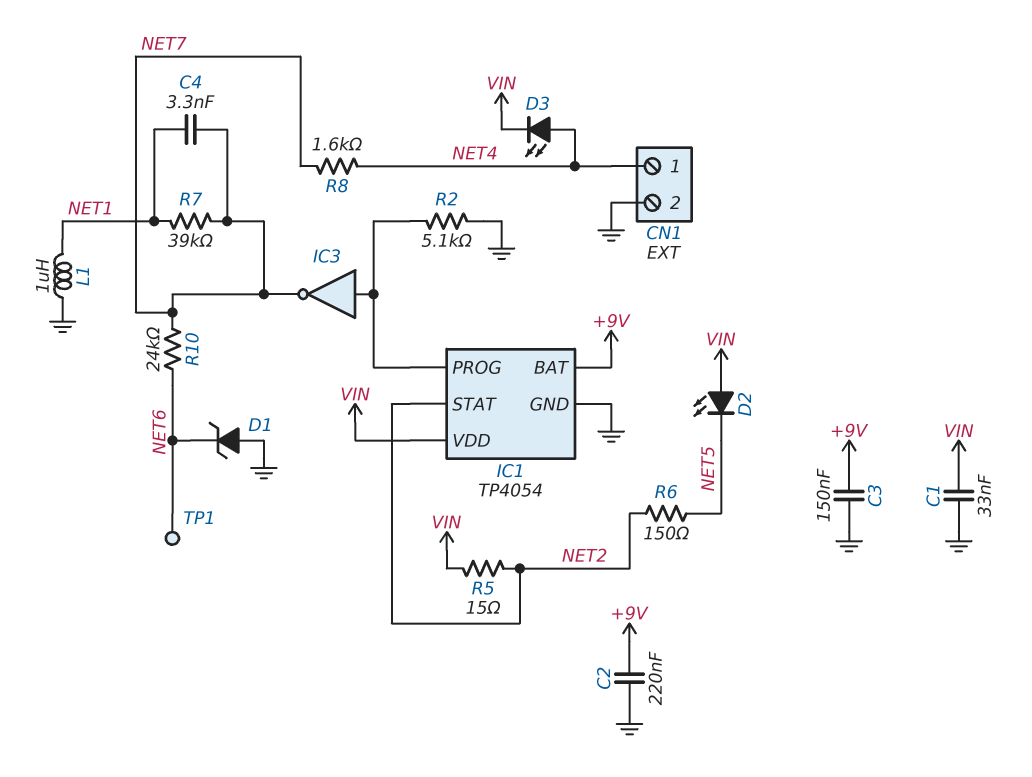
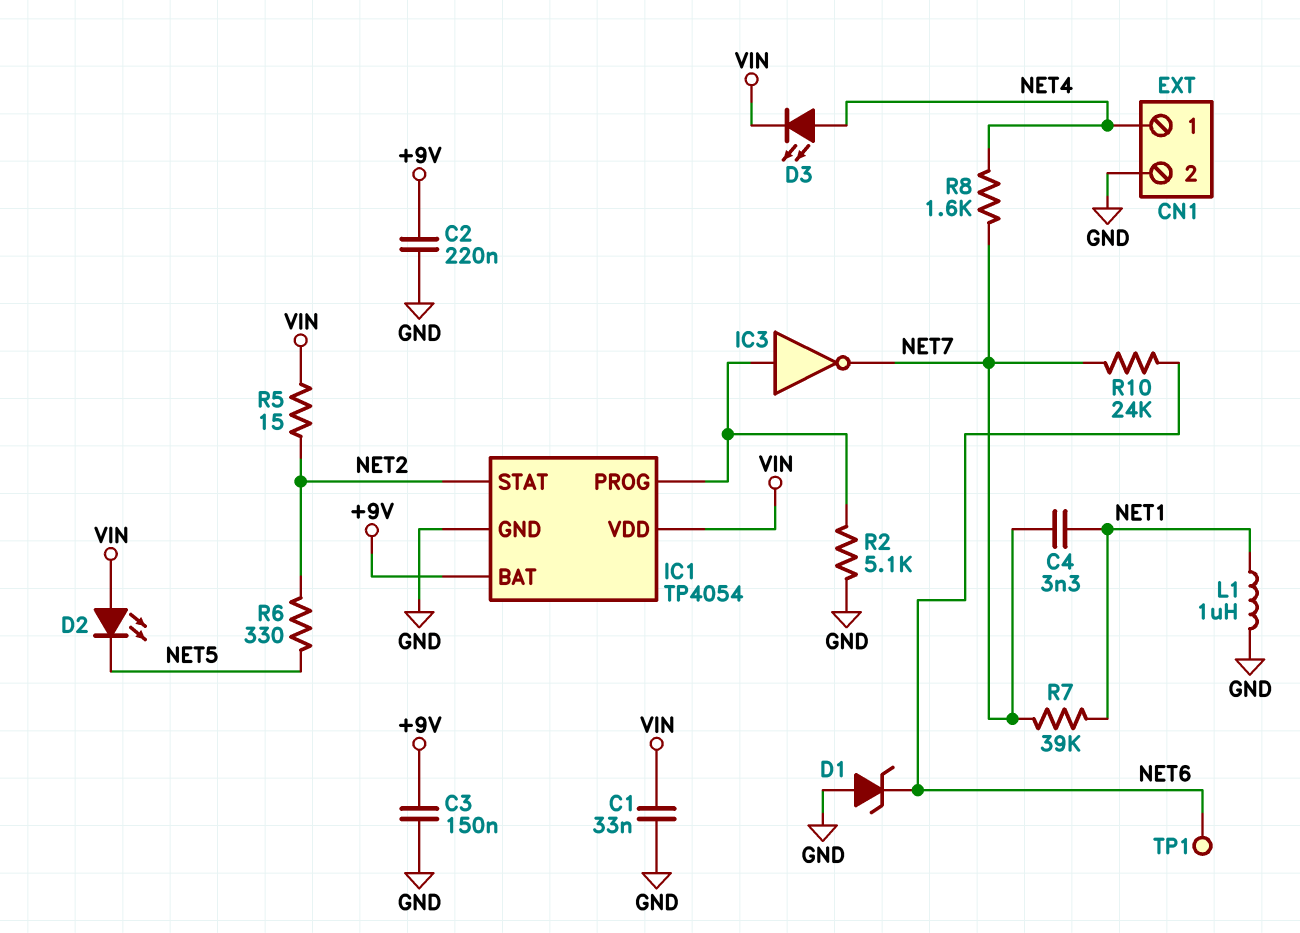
R6: 150 (NET2, NET5) -> 330 (NET2, NET5)

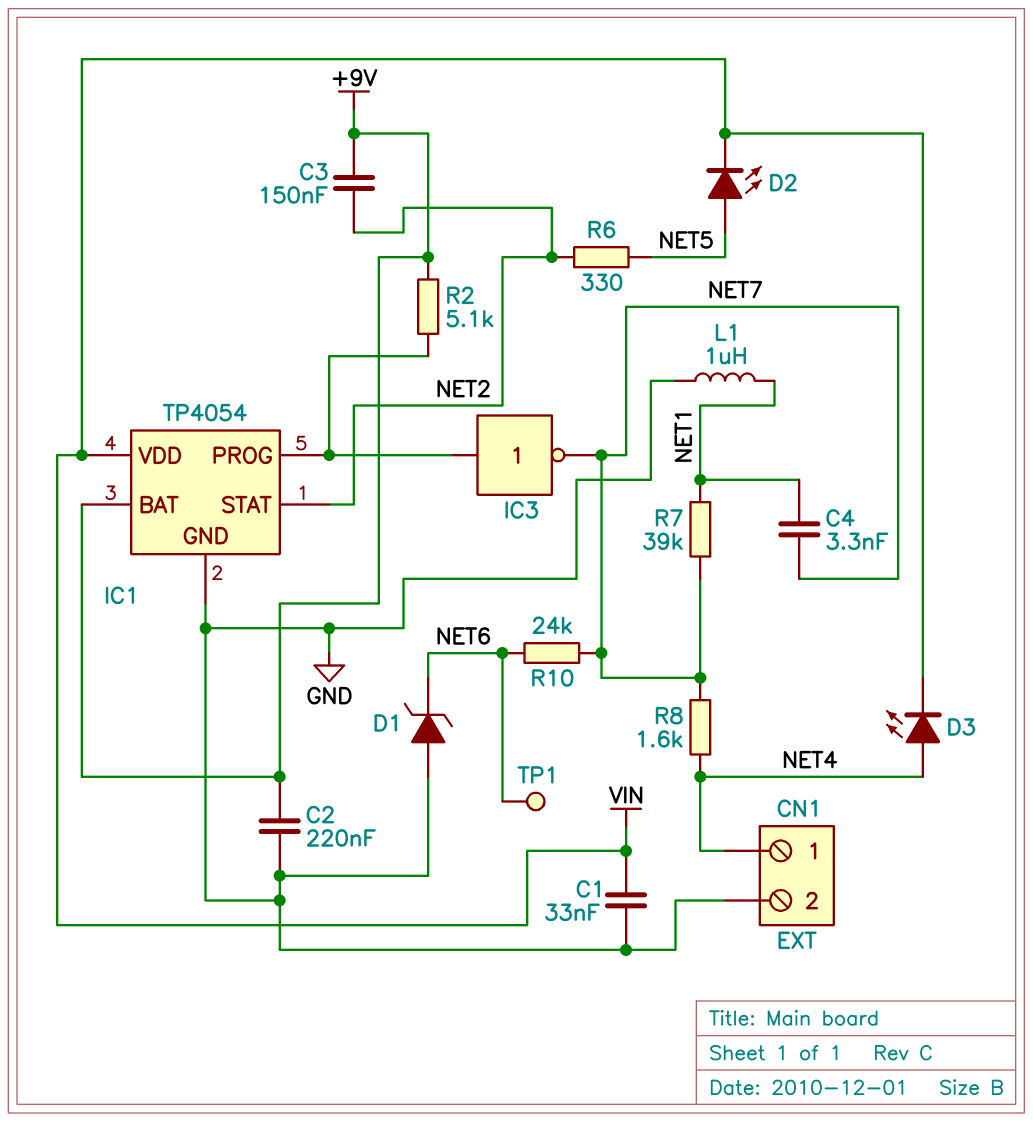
C3: 150nF (+9V, GND) -> 150nF (+9V, NET2)
D2: LED (A VIN, K NET5) -> LED (A NET5, K VIN)
R2: 5.1k (GND, IC1/PROG) -> 5.1k (+9V, IC1/PROG)
R5: 15 (NET2, VIN) -> none

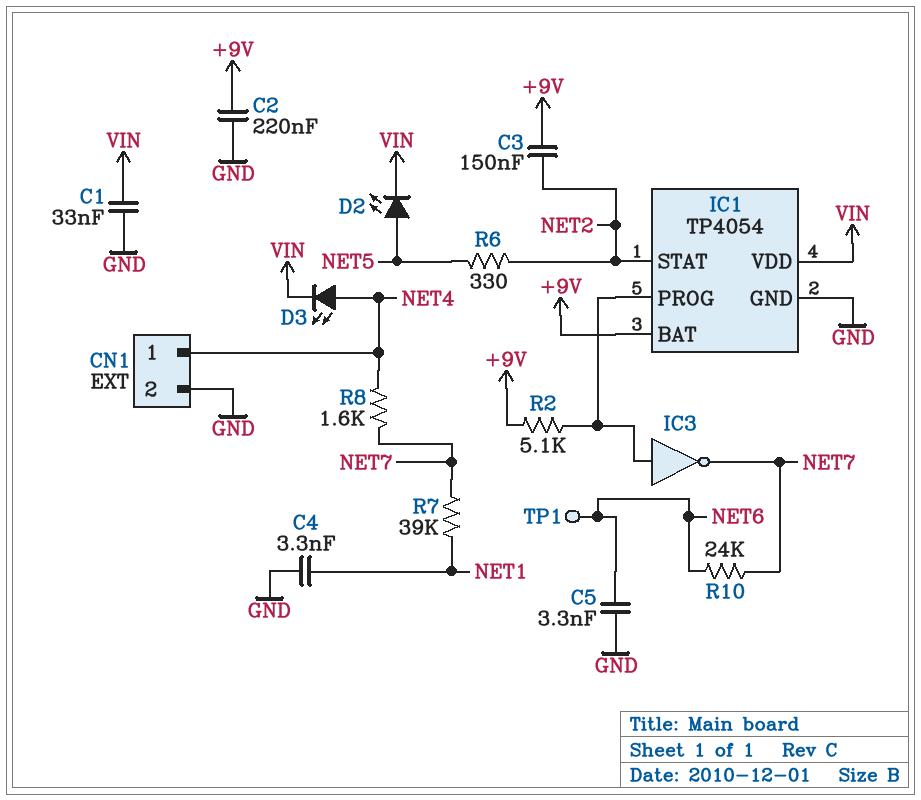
C4: 3.3nF (NET1, NET7) -> 3.3nF (GND, NET1)
C5: none -> 3.3nF (GND, NET6)
D1: zener (A GND, K NET6) -> none
L1: 1uH (GND, NET1) -> none

